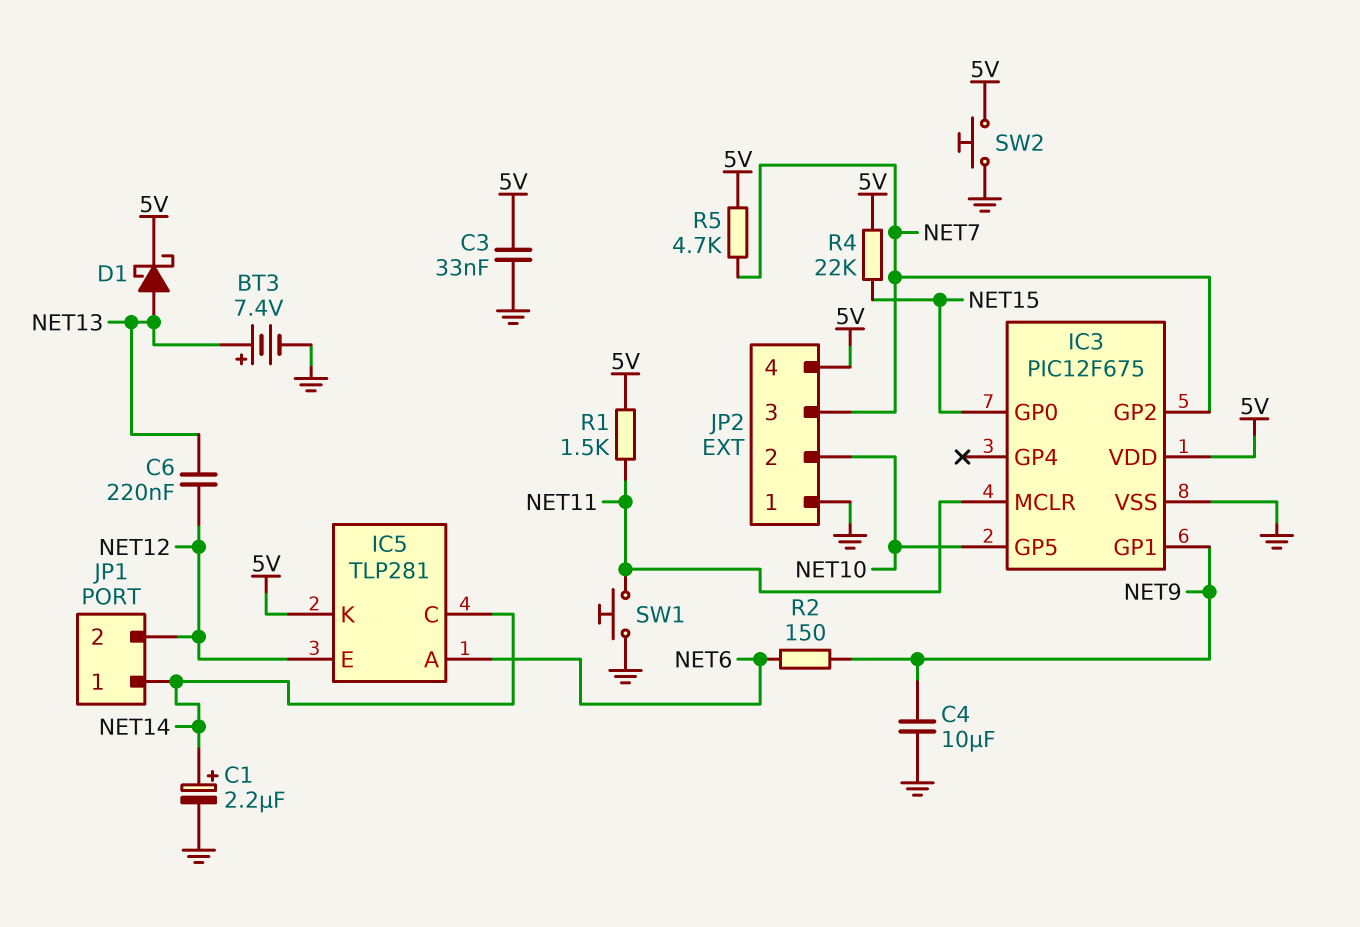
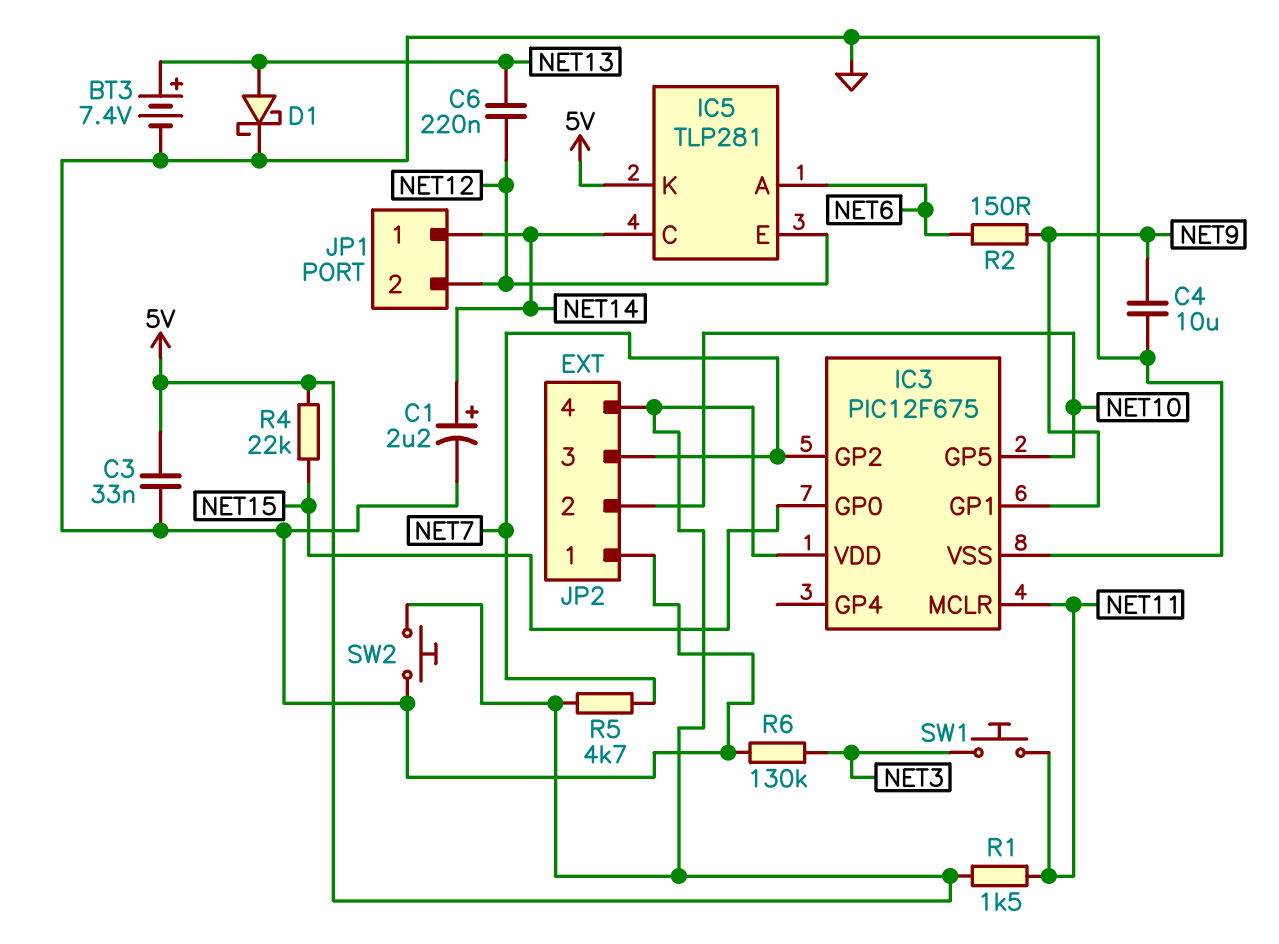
D1: schottky (A NET13, K 5V) -> schottky (A NET13, K GND)
R6: none -> 130k (GND, NET3)
SW1: button (GND, NET11) -> button (NET3, NET11)

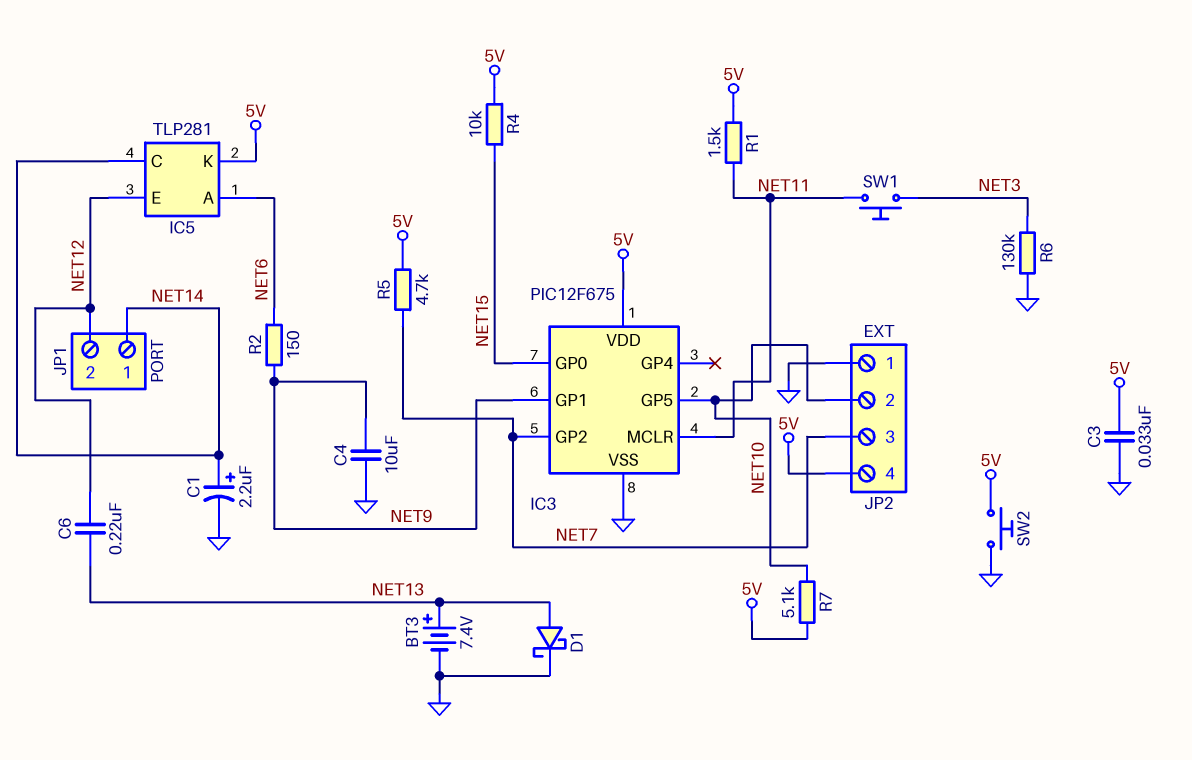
R4: 22k (5V, NET15) -> 10k (5V, NET15)
R7: none -> 5.1k (5V, NET10)

